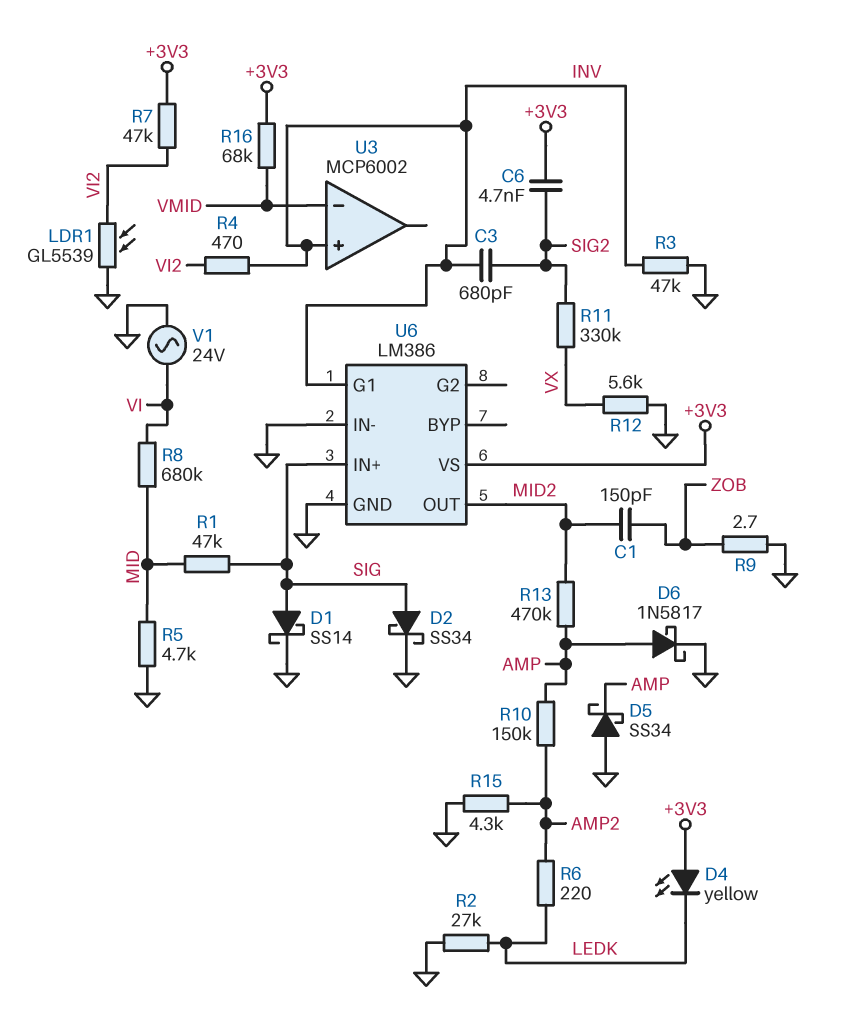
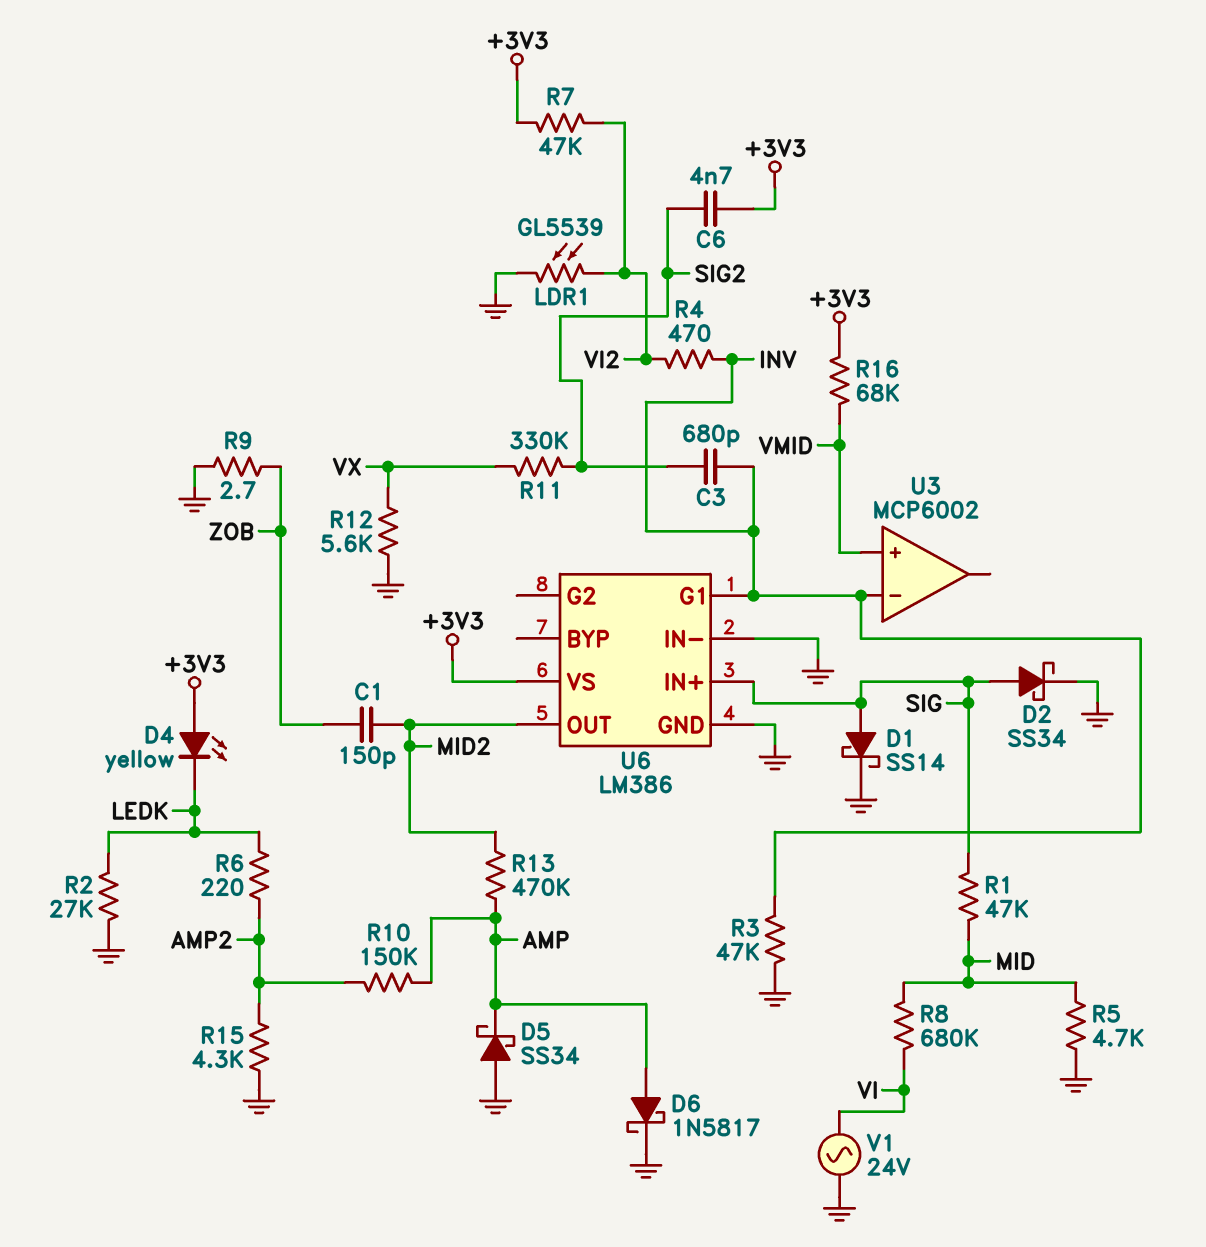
U3 pin in+: INV -> VMID
U3 pin in-: VMID -> INV

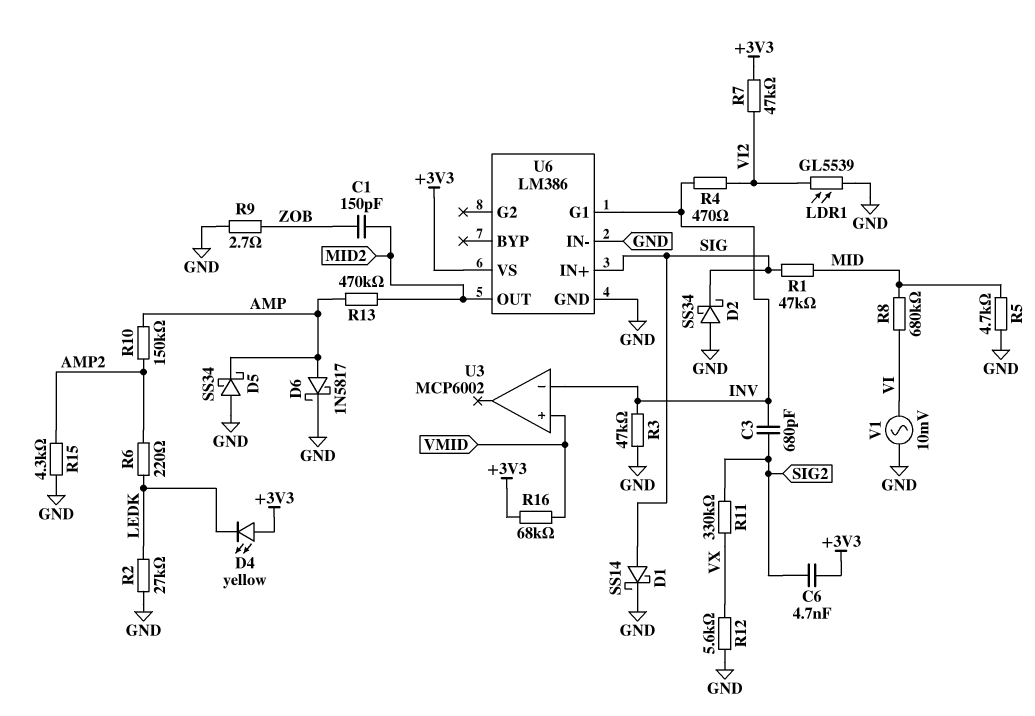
D2: schottky SS34 (A SIG, K GND) -> schottky SS34 (A GND, K SIG)
V1: AC 24V (GND, VI) -> AC 10mV (GND, VI)

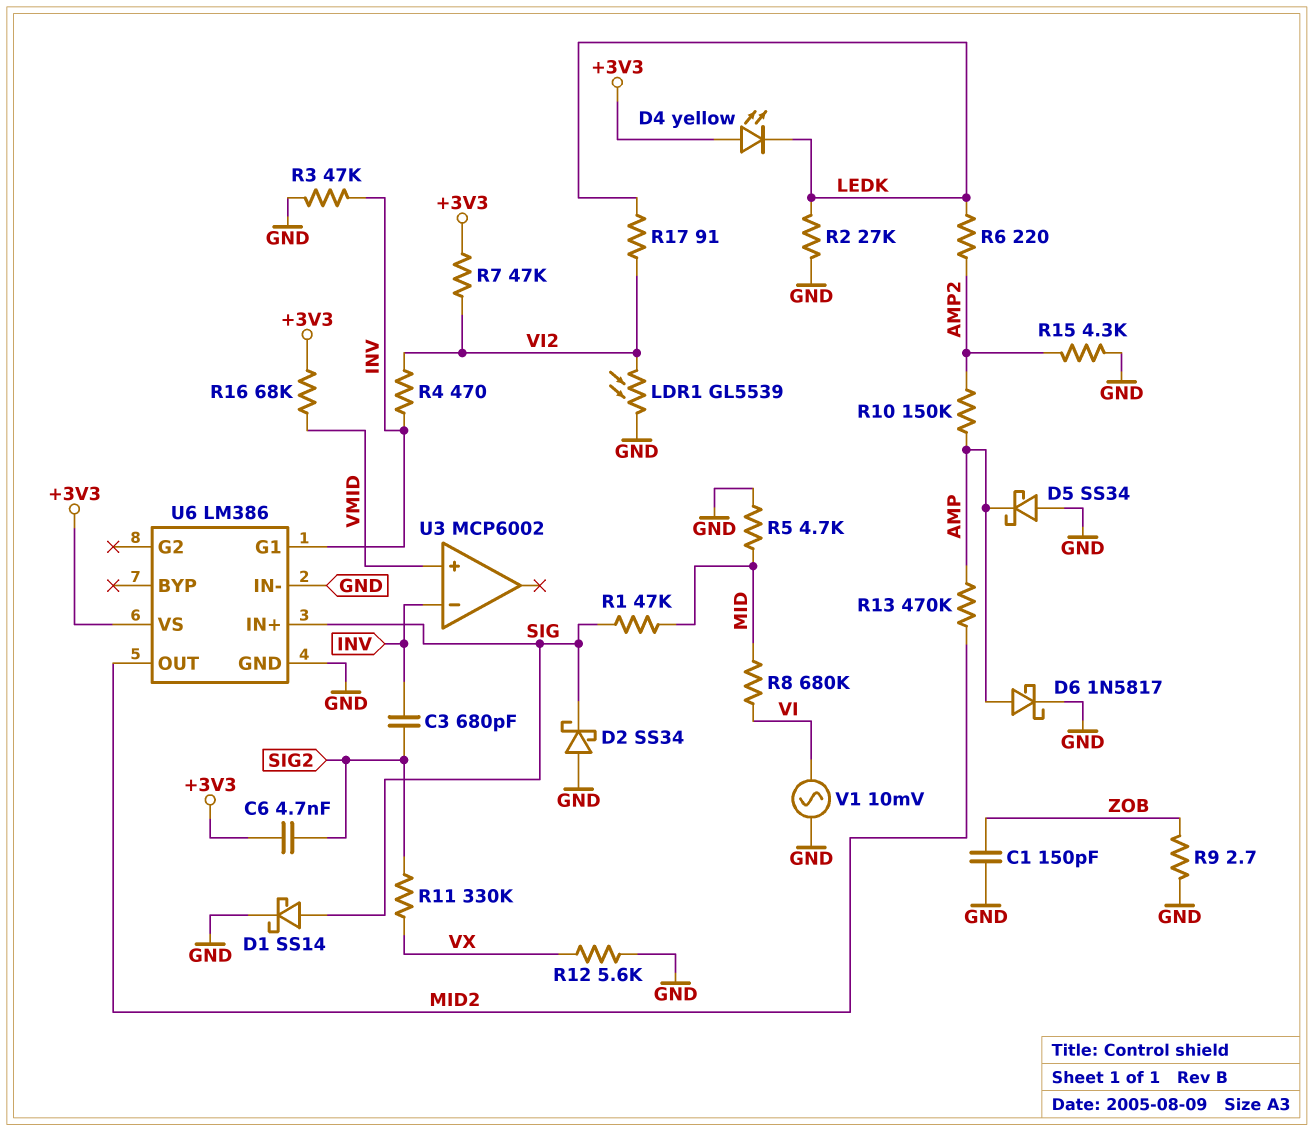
C1: 150pF (MID2, ZOB) -> 150pF (GND, ZOB)
R17: none -> 91 (LEDK, VI2)

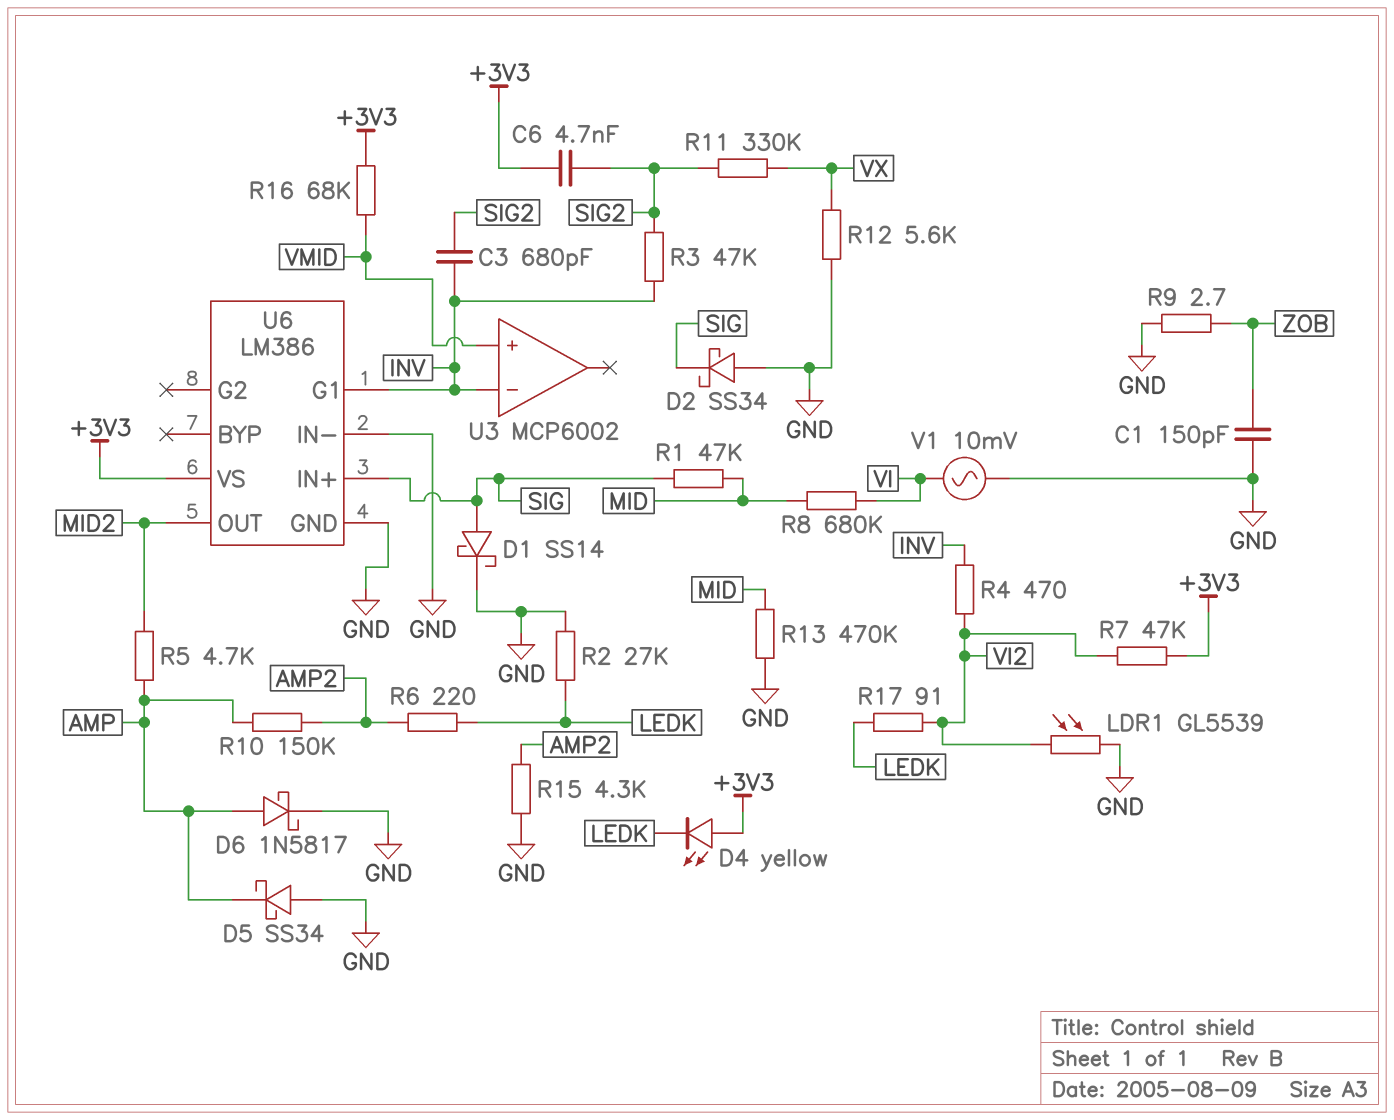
R3: 47k (GND, INV) -> 47k (INV, SIG2)
R5: 4.7k (GND, MID) -> 4.7k (AMP, MID2)
R13: 470k (AMP, MID2) -> 470k (GND, MID)

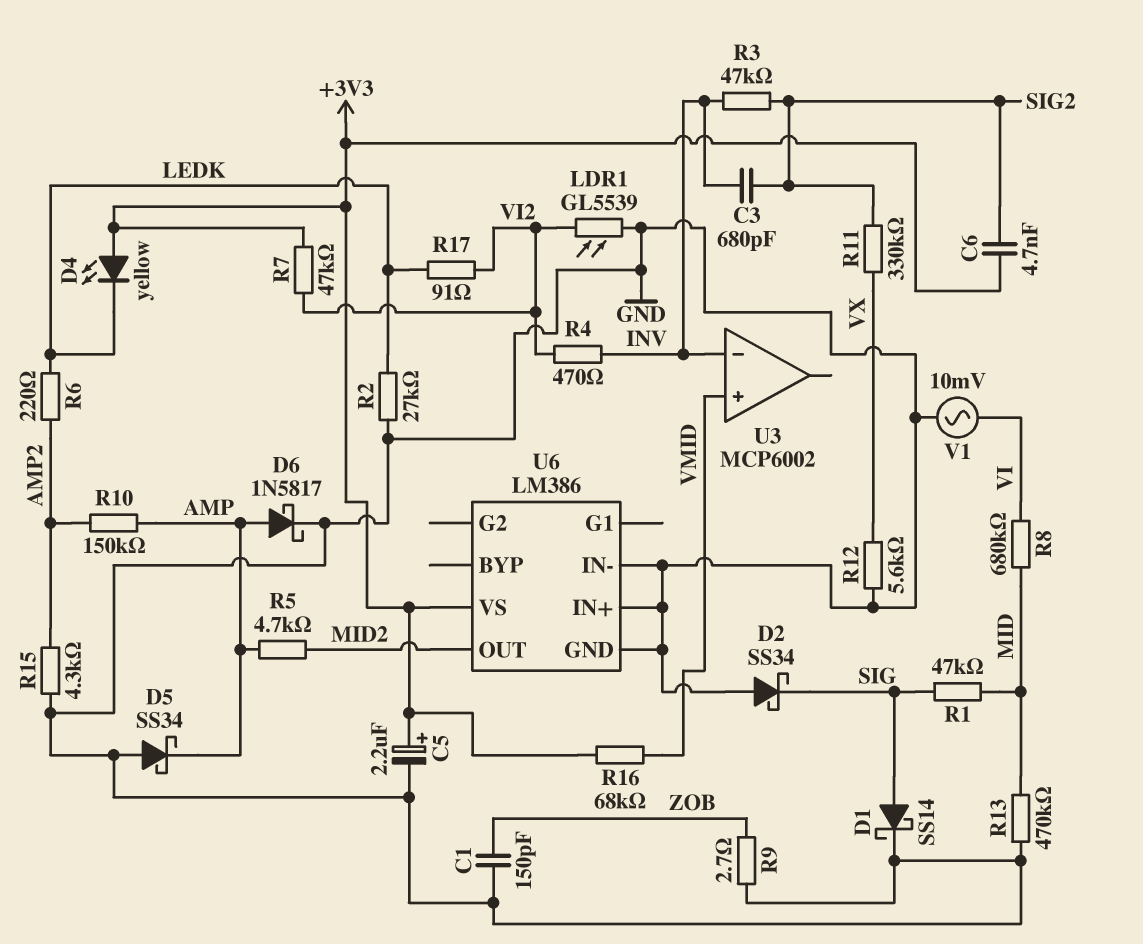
C5: none -> 2.2uF (plus +3V3, minus GND)
U6 pin G1: INV -> none
U6 pin IN+: SIG -> GND

